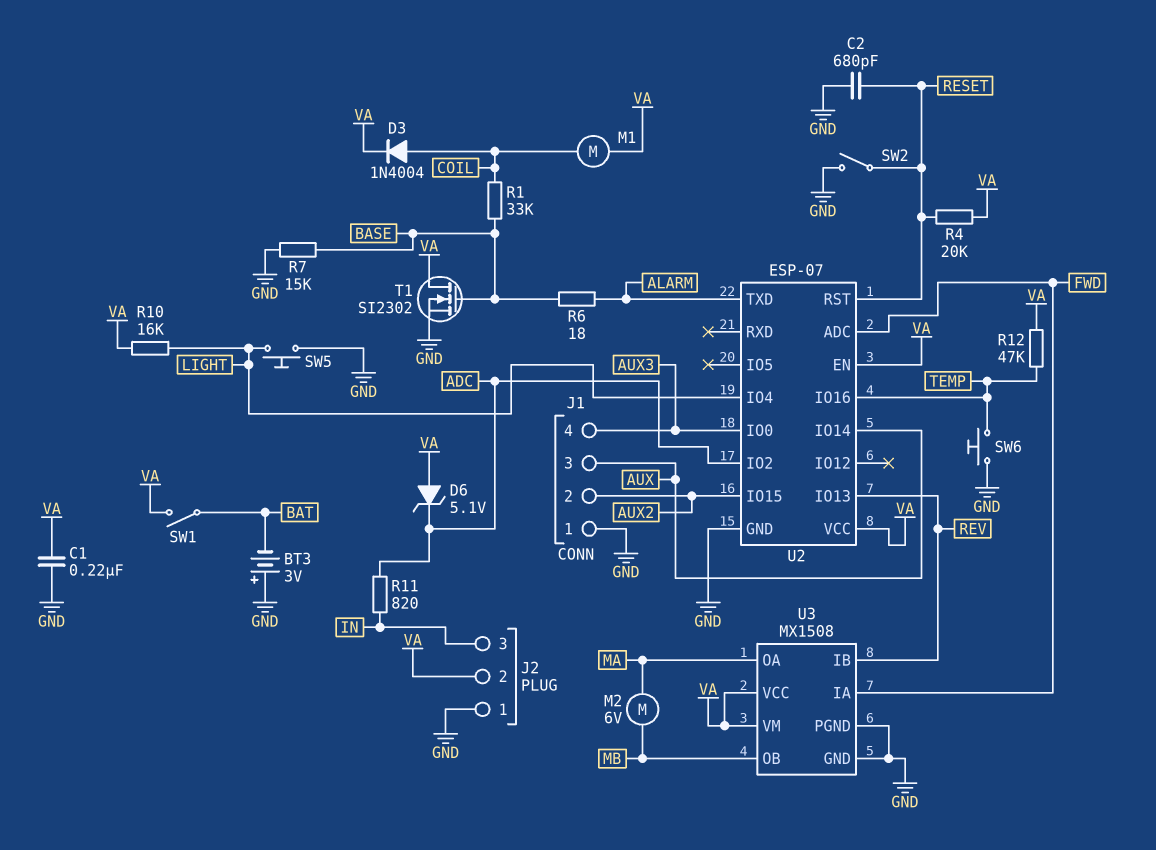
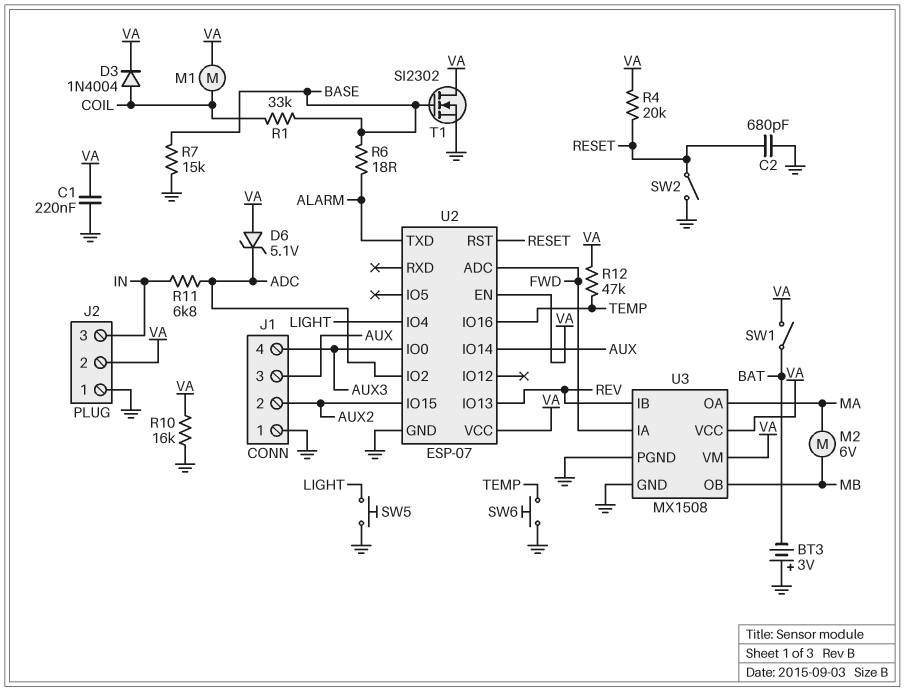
R10: 16k (LIGHT, VA) -> 16k (GND, VA)
R11: 820 (ADC, IN) -> 6.8k (ADC, IN)

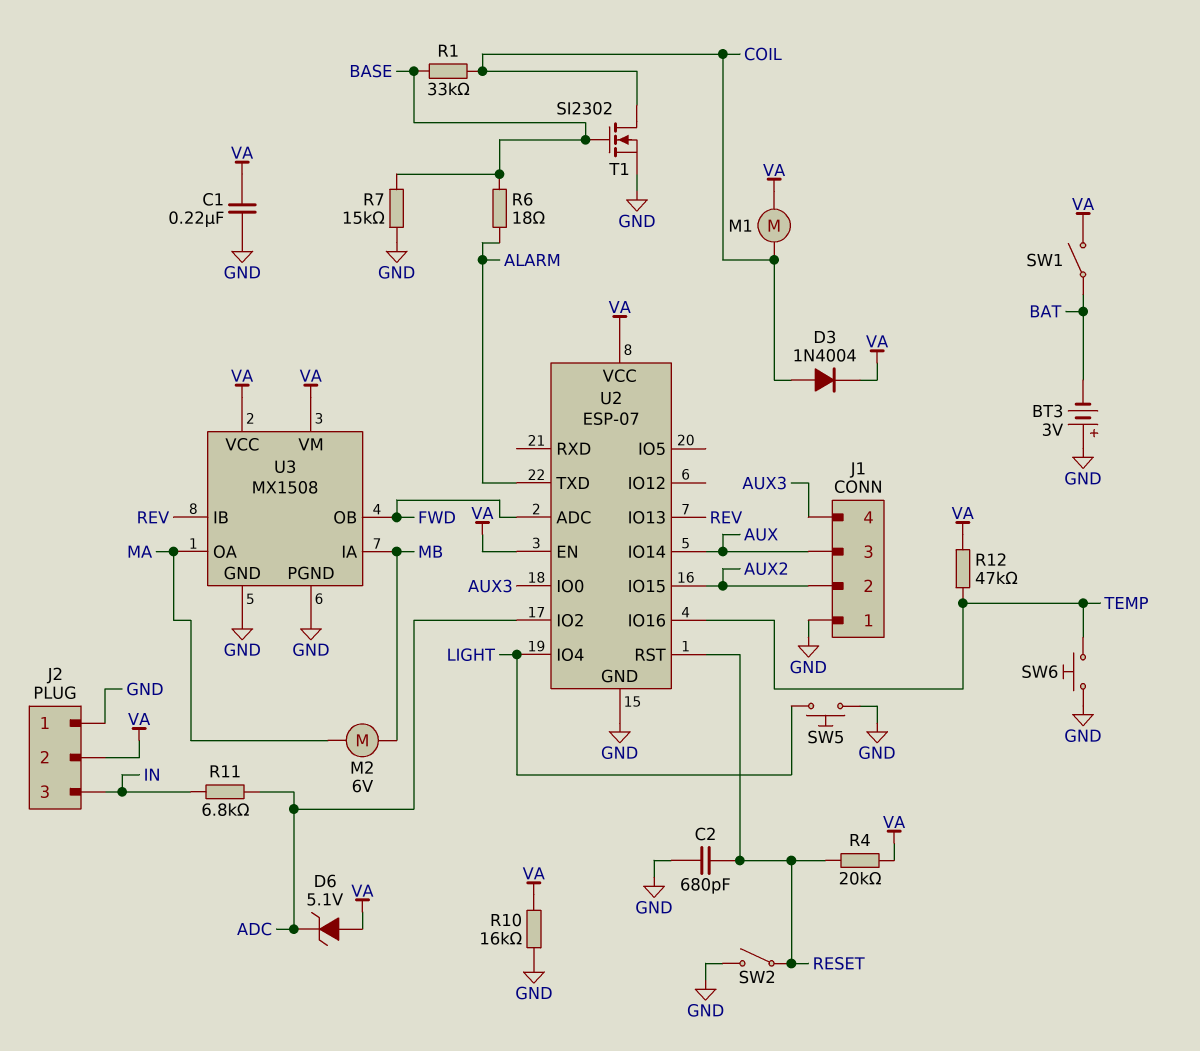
T1: NMOS SI2302 (G BASE, D VA, S GND) -> NMOS SI2302 (G BASE, D COIL, S GND)
U3 pin IA: FWD -> MB
U3 pin OB: MB -> FWD

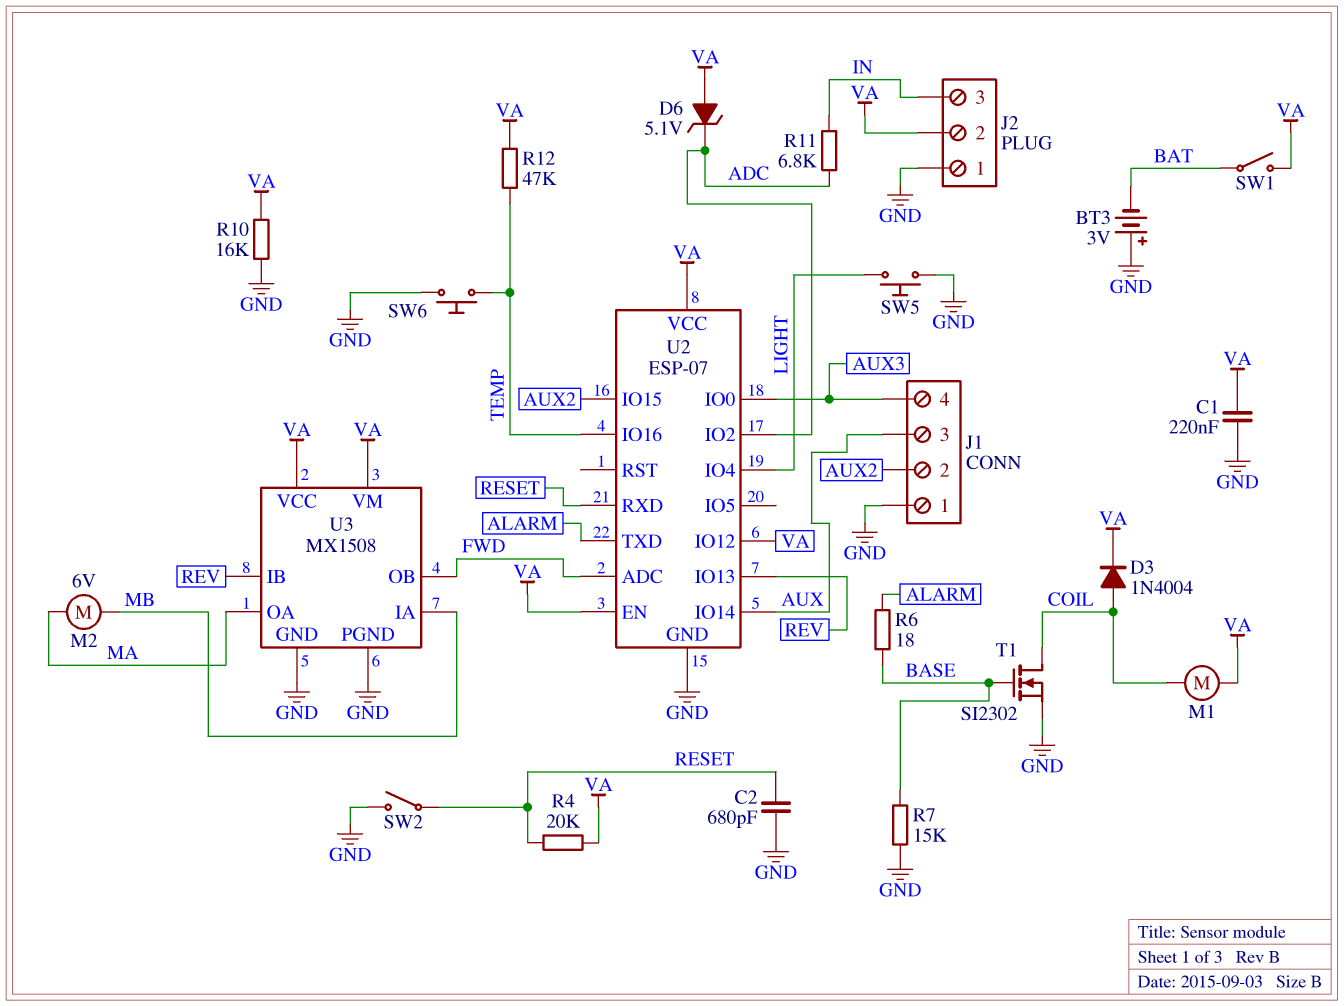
R1: 33k (BASE, COIL) -> none
U2 pin IO12: none -> VA
U2 pin RST: RESET -> none
U2 pin RXD: none -> RESET

